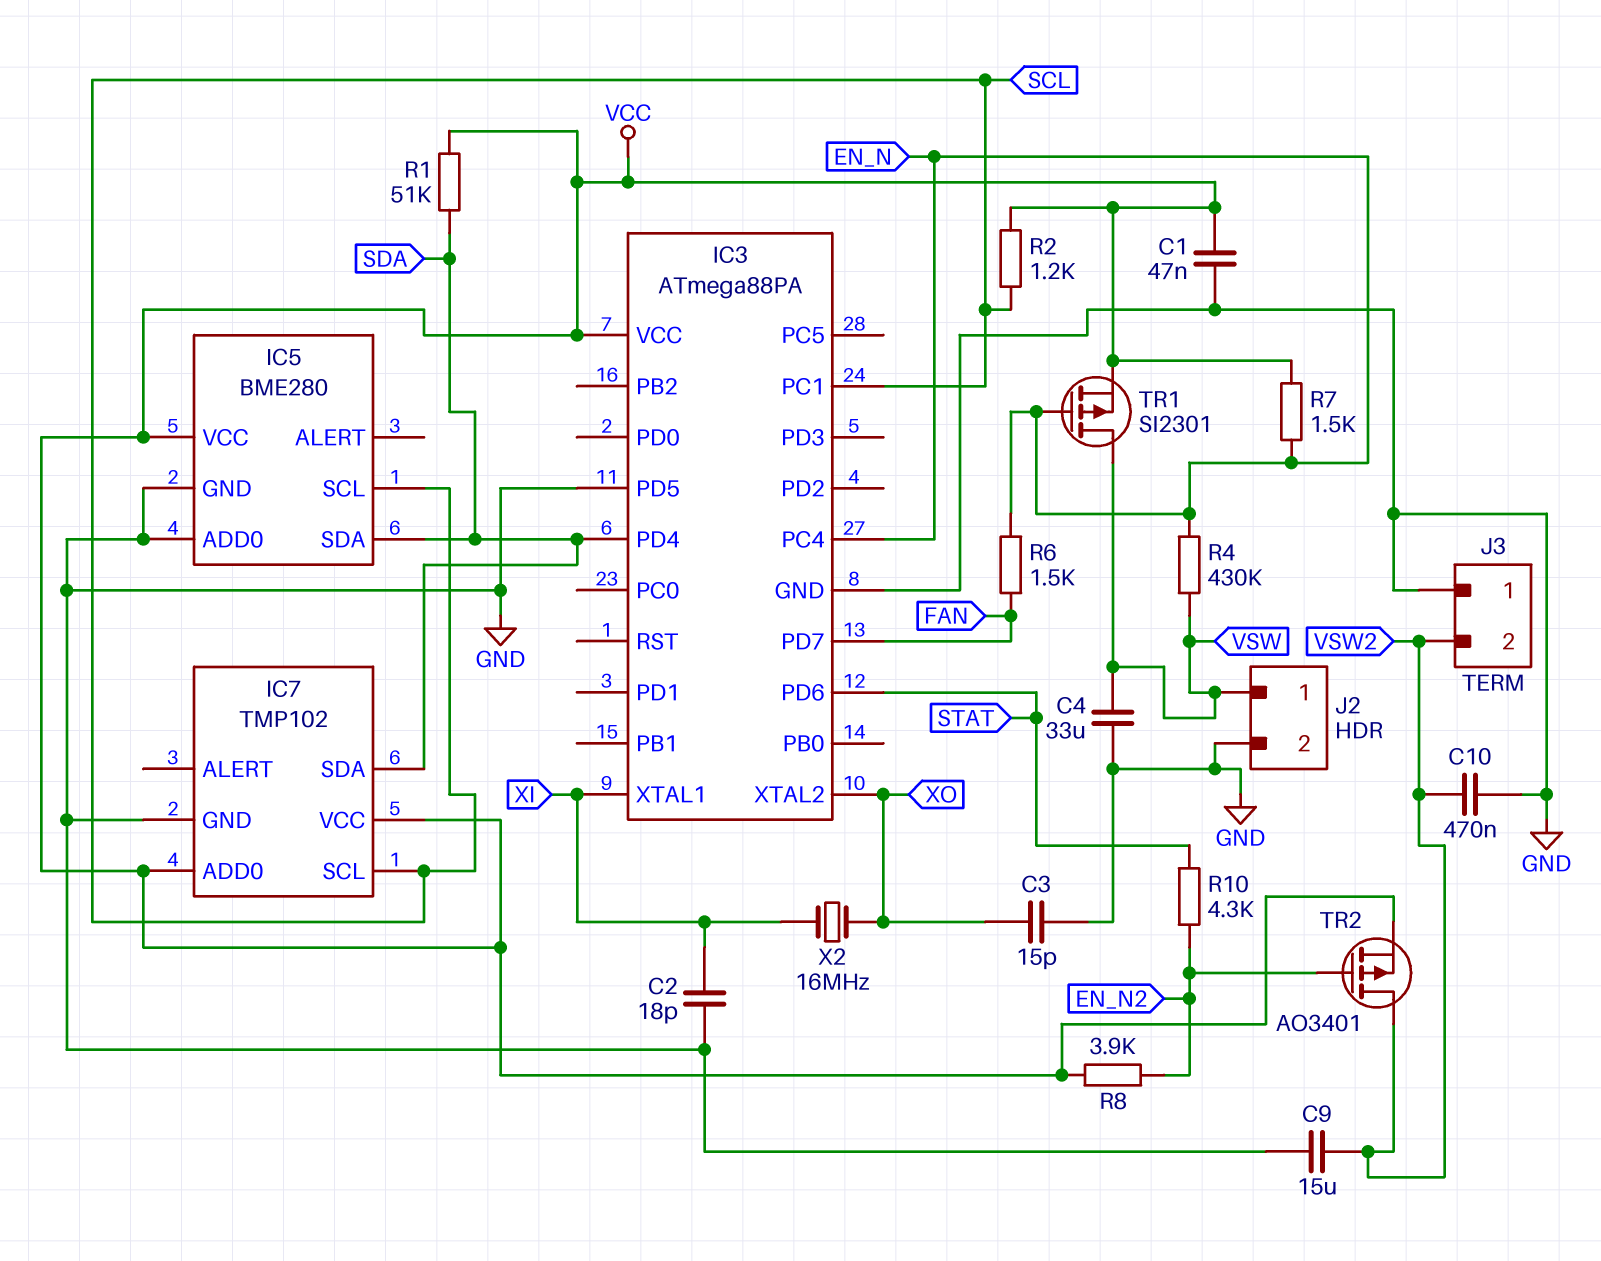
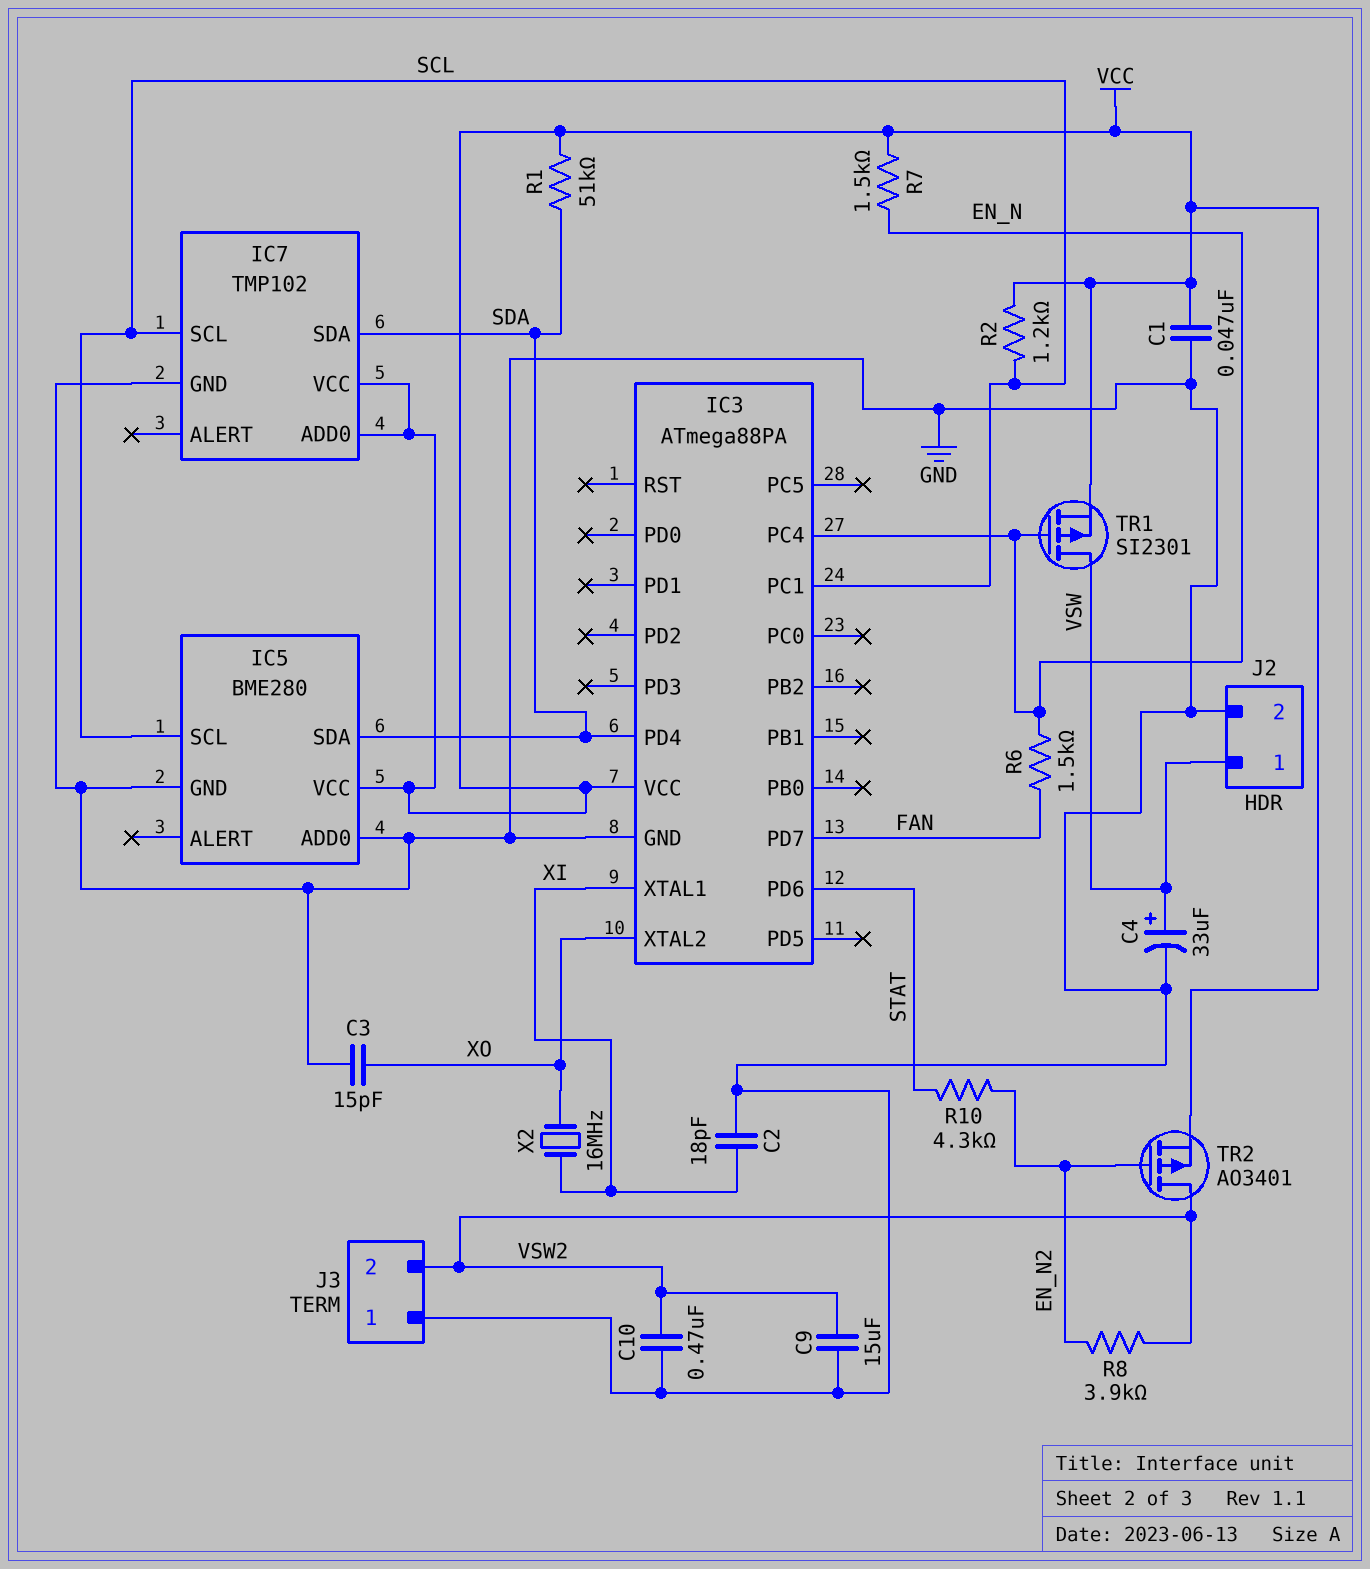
C4: 33uF (GND, VSW) -> 33uF (plus VSW, minus GND)
IC3 pin PD5: GND -> none
R4: 430k (EN_N, VSW) -> none
R8: 3.9k (EN_N2, VCC) -> 3.9k (EN_N2, VSW2)

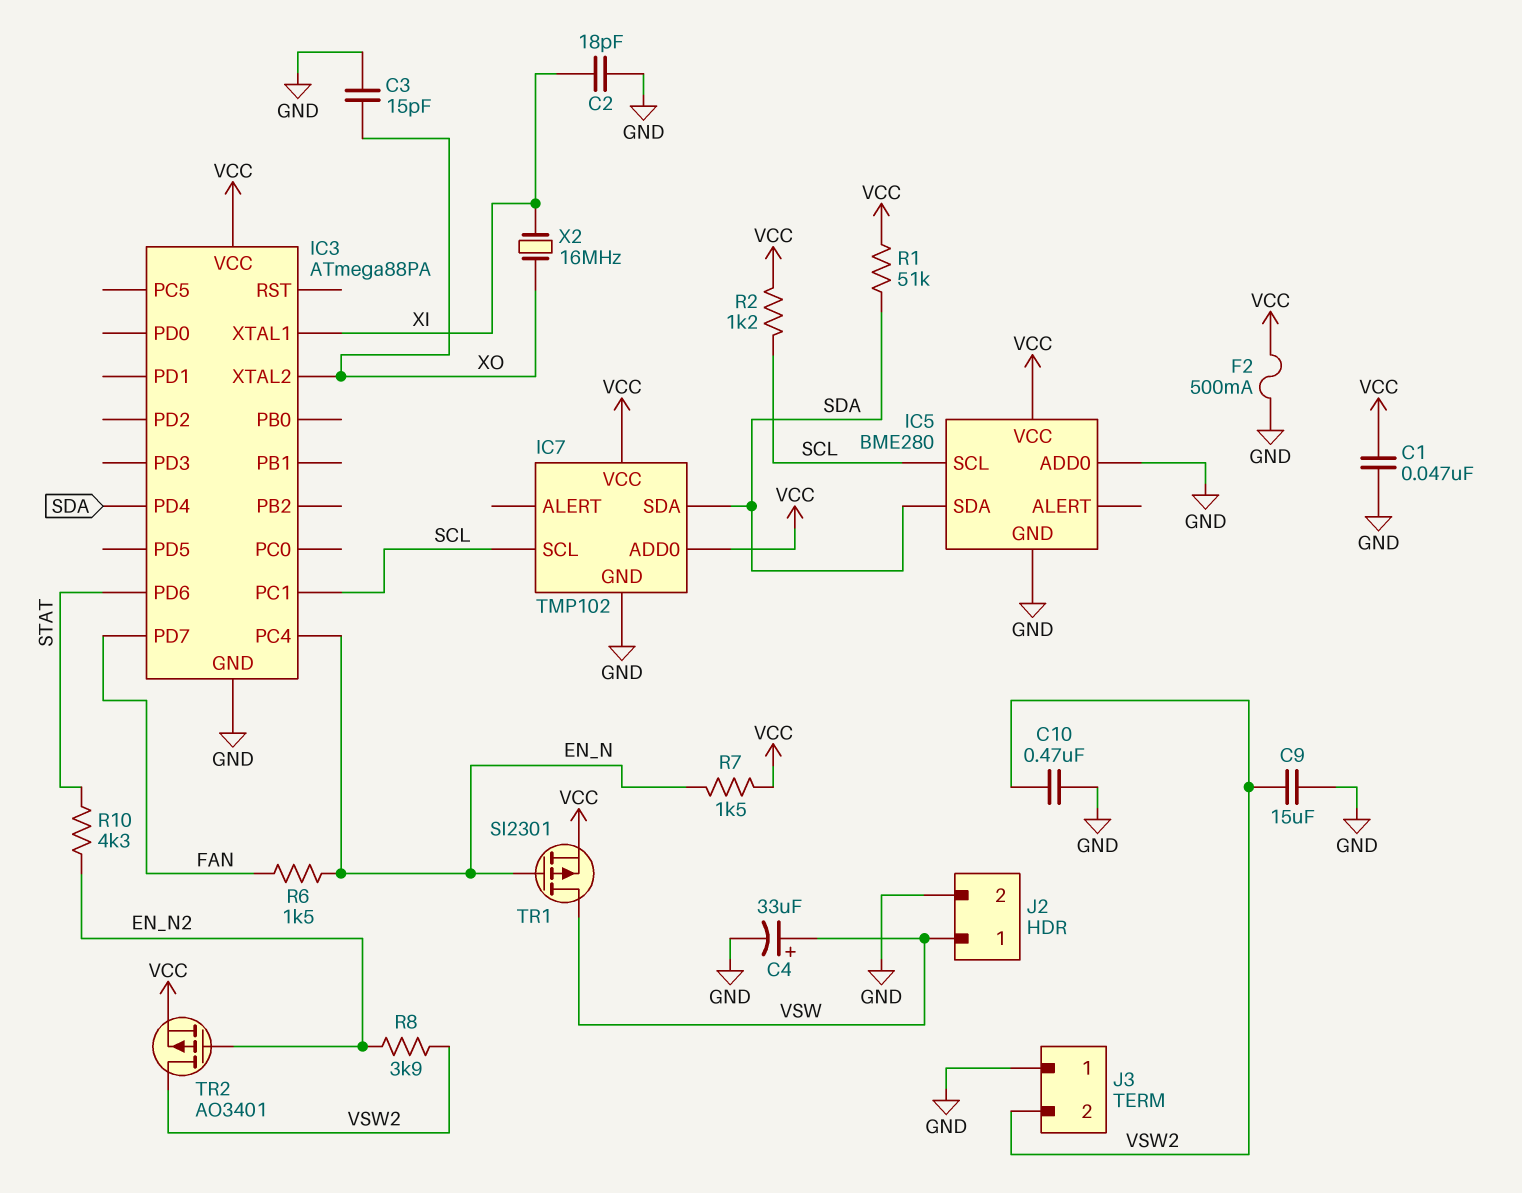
F2: none -> 500mA (GND, VCC)

